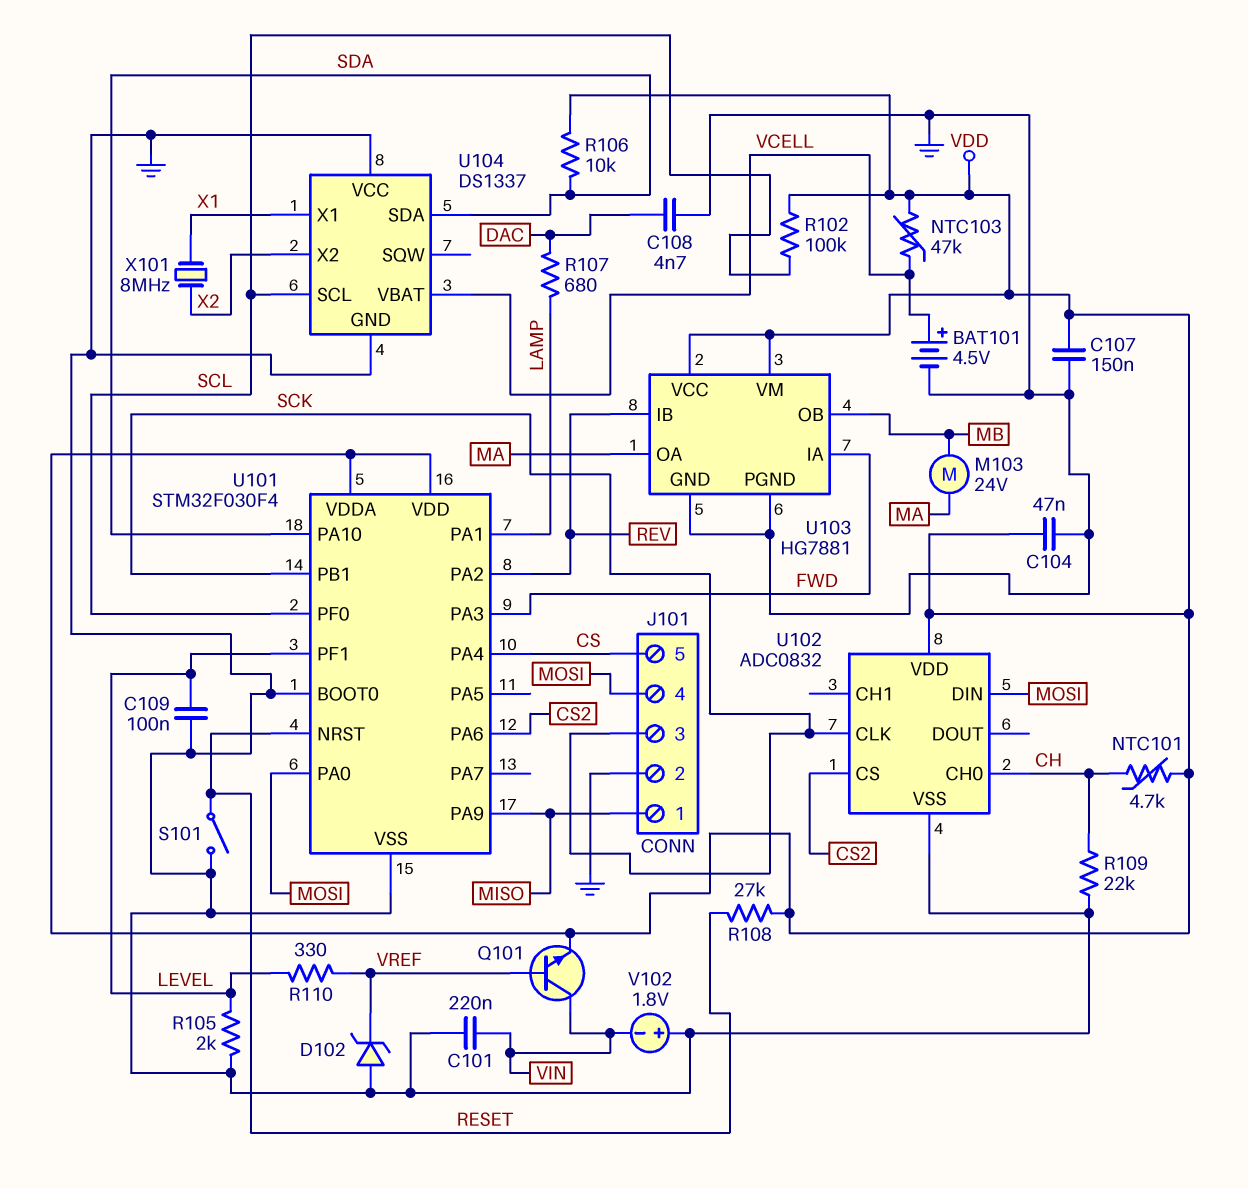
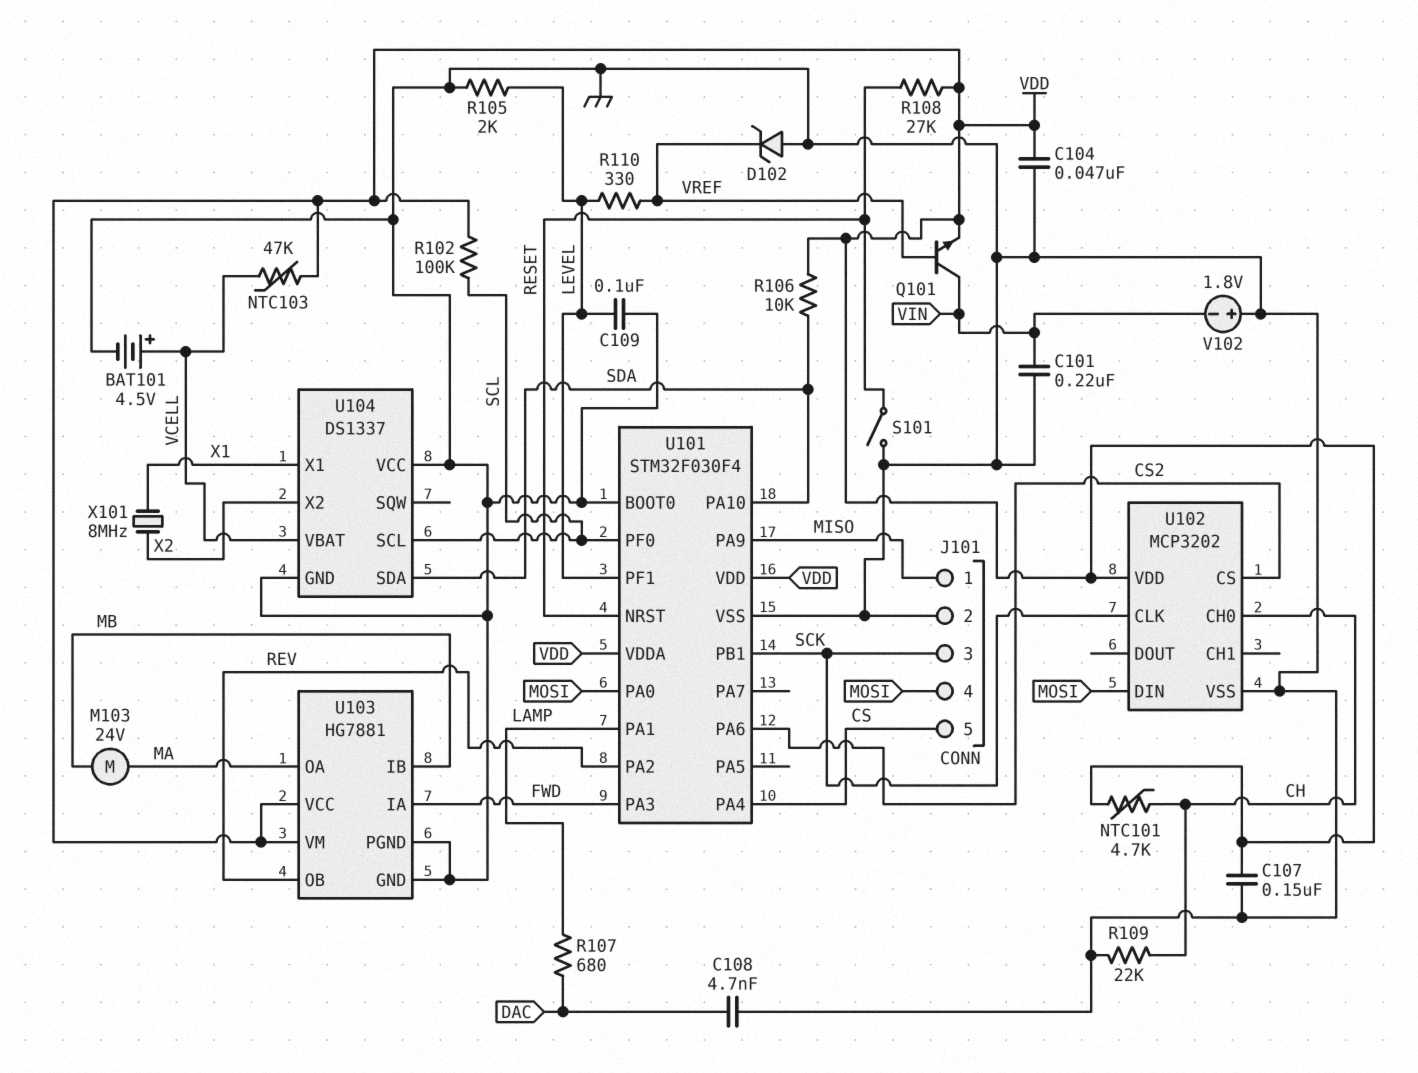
U102: ADC0832 -> MCP3202
U103 pin IB: REV -> MB
U103 pin OB: MB -> REV

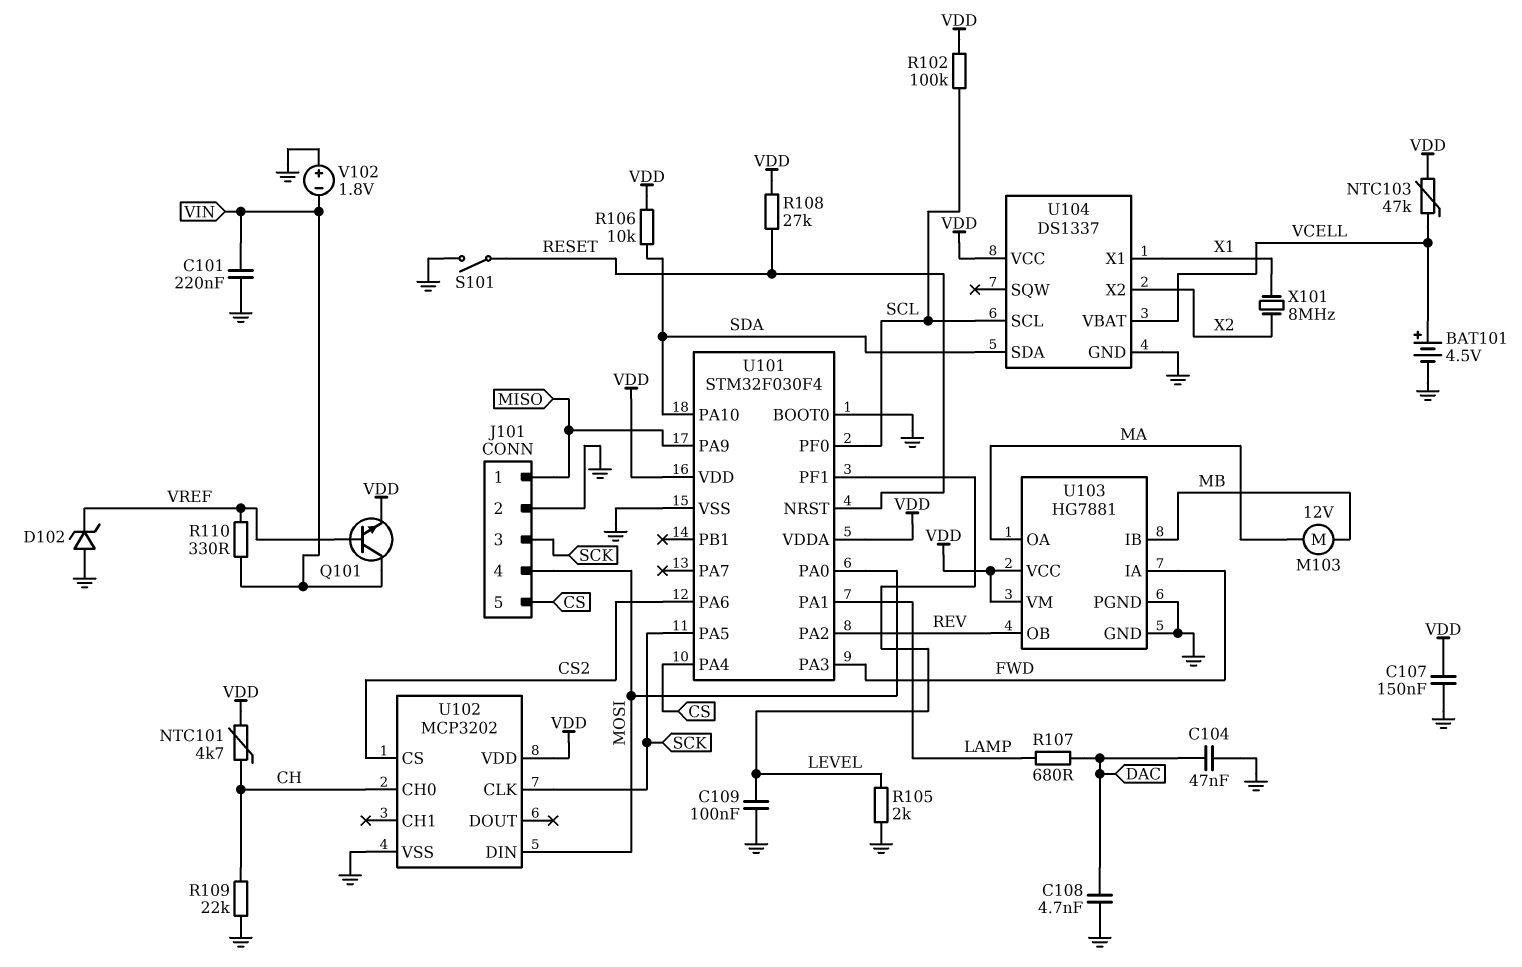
C104: 47nF (GND, VDD) -> 47nF (DAC, GND)
M103: motor 24V (MA, MB) -> motor 12V (MA, MB)
R110: 330 (LEVEL, VREF) -> 330 (VIN, VREF)
U101 pin PA5: none -> SCK
U101 pin PB1: SCK -> none
U104 pin VCC: GND -> VDD

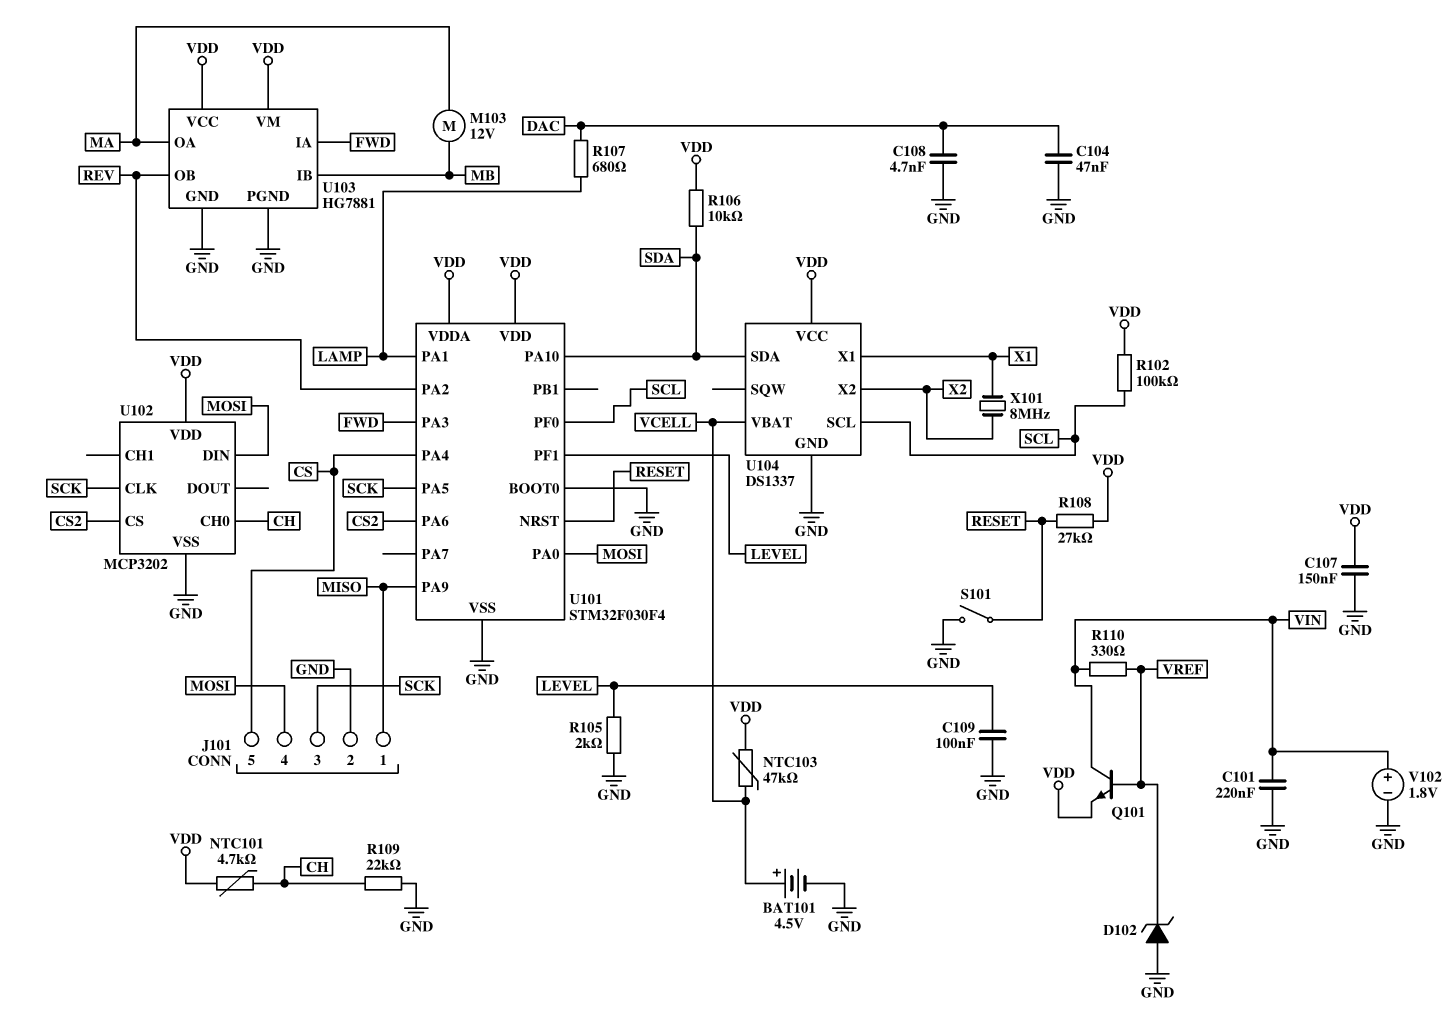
V102: 1.8V (plus GND, minus VIN) -> 1.8V (plus VIN, minus GND)

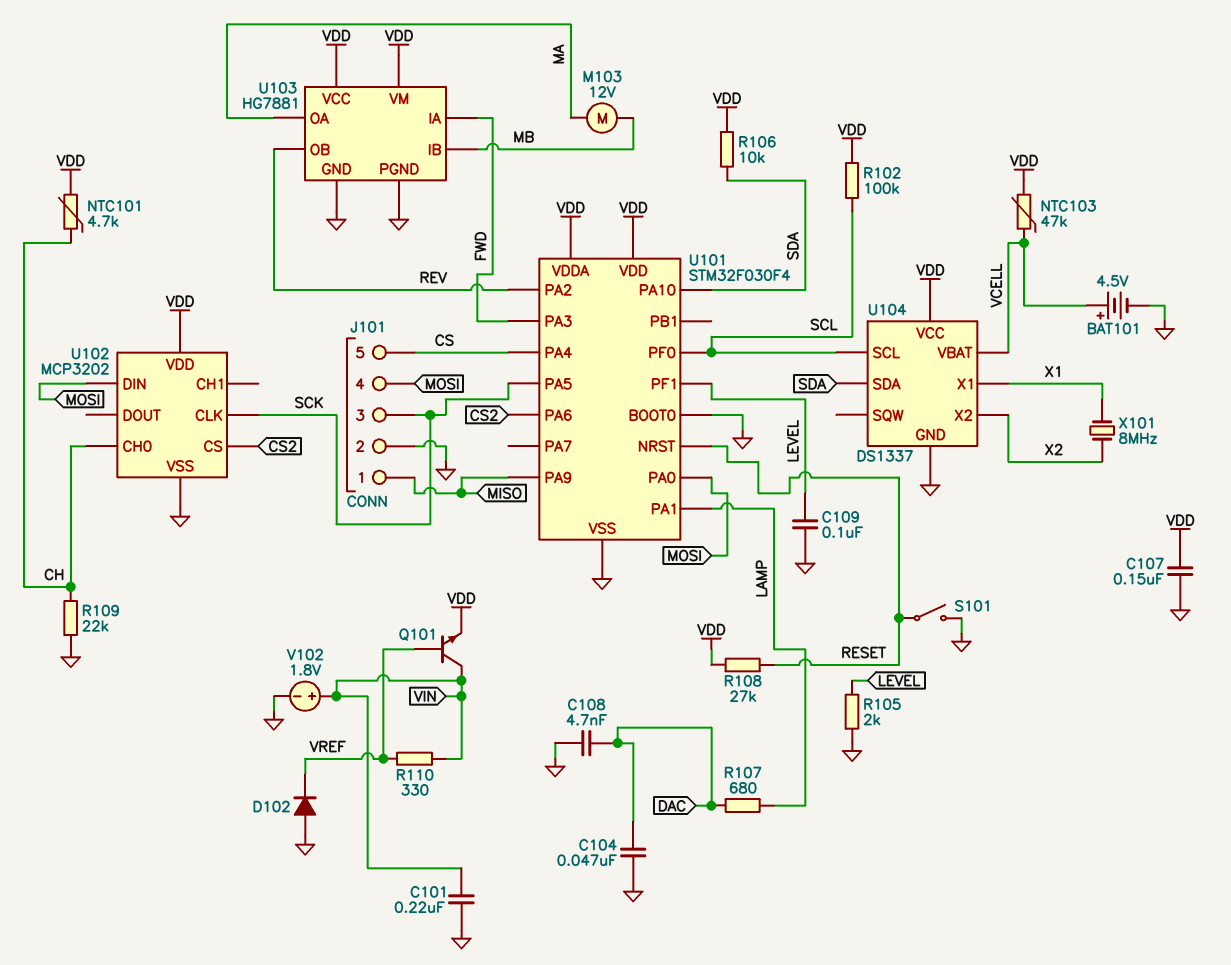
D102: zener (A GND, K VREF) -> diode (A GND, K VREF)

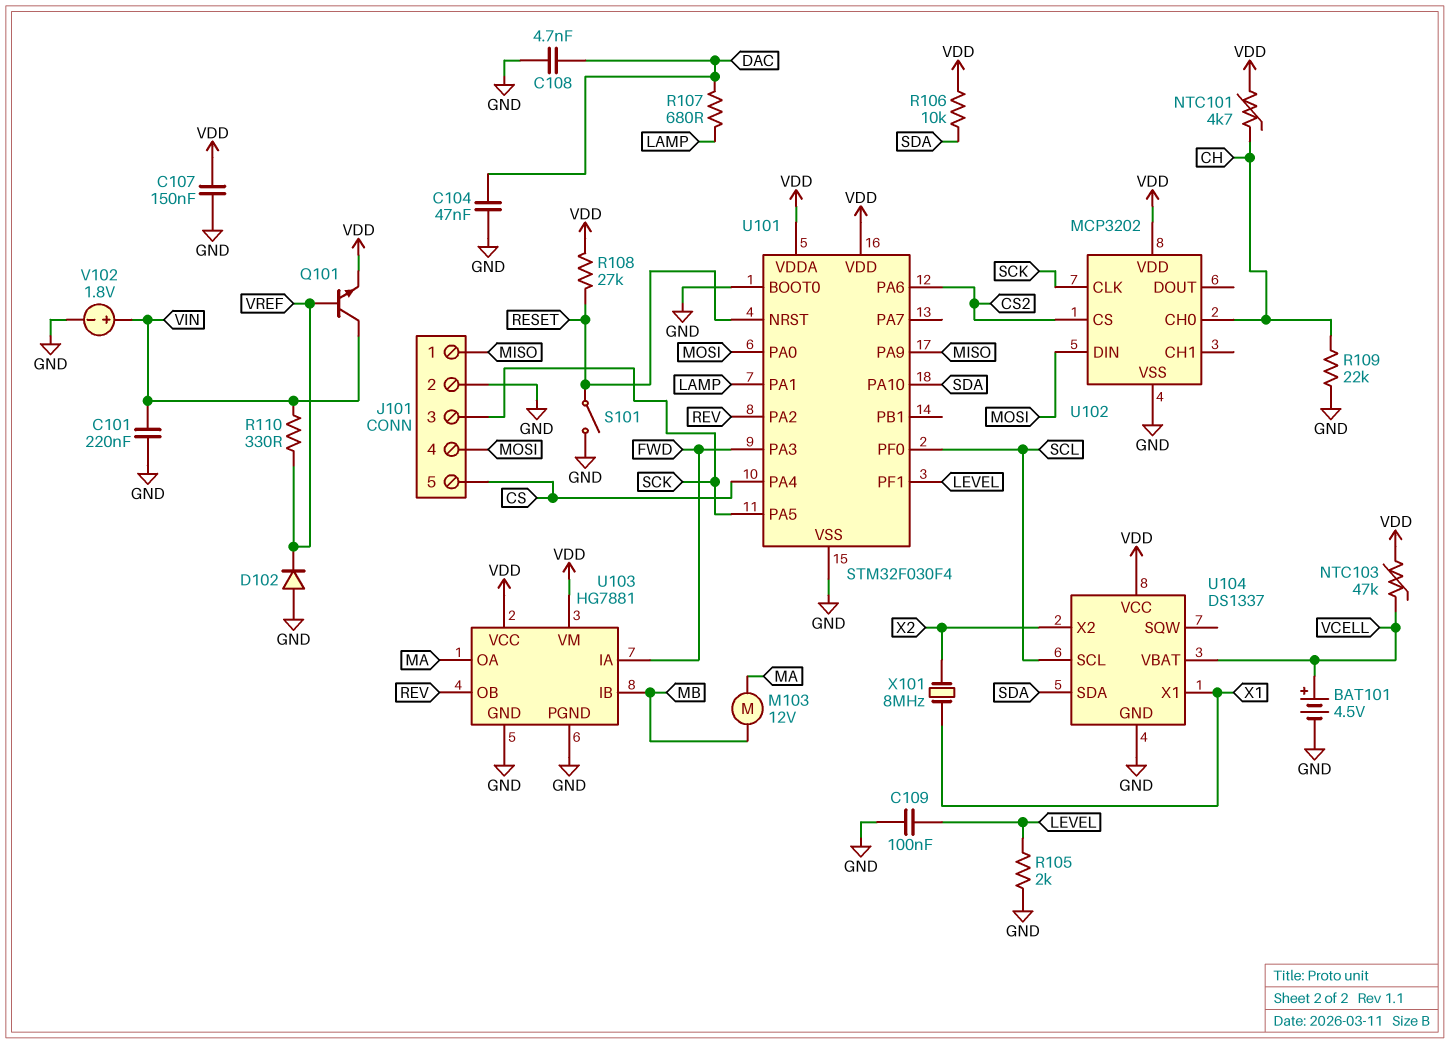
R102: 100k (SCL, VDD) -> none

